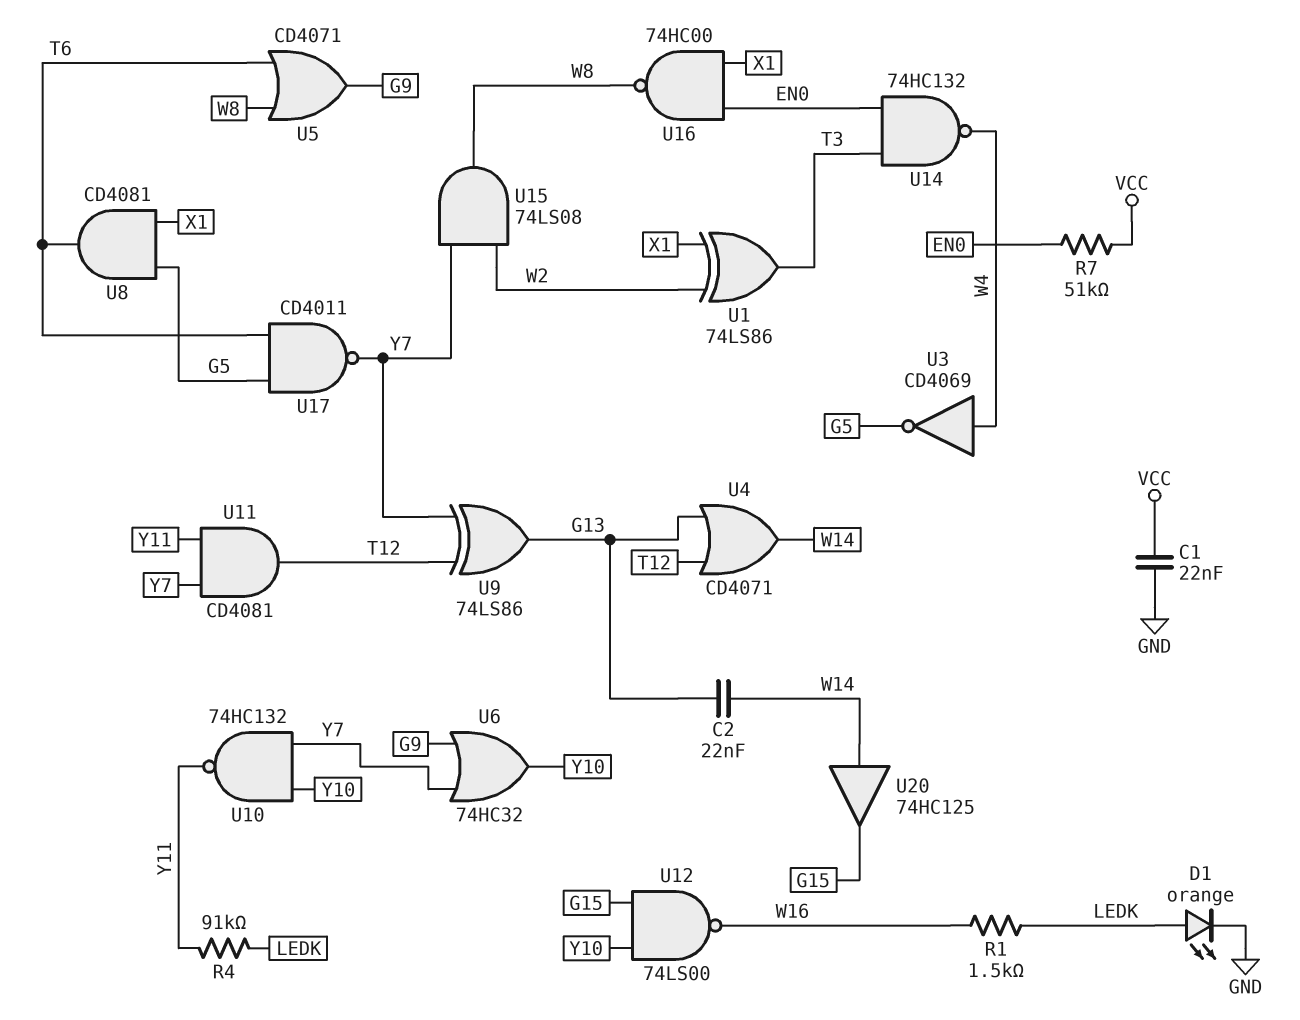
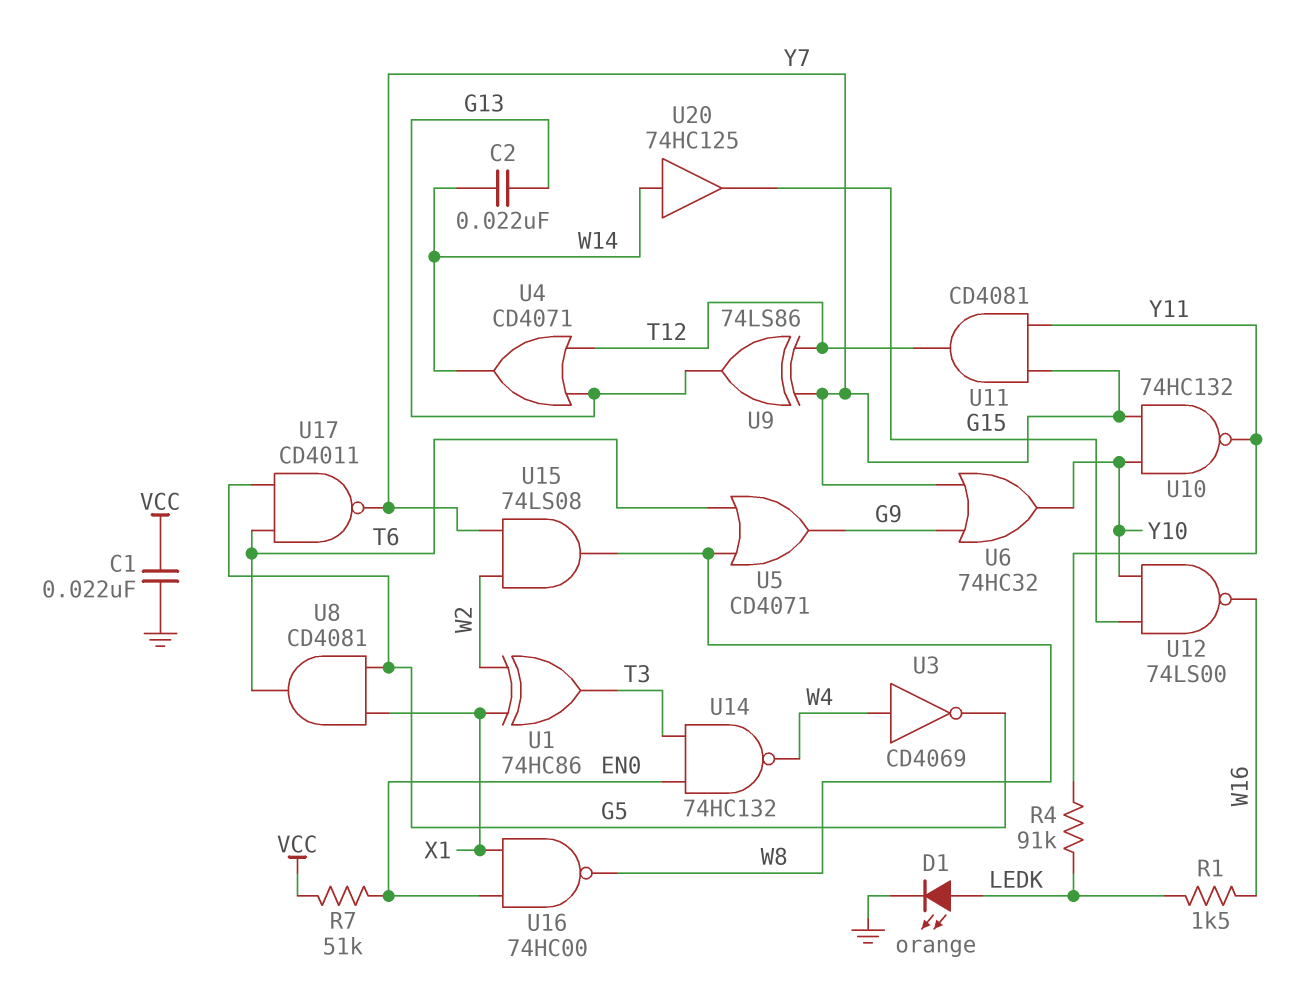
U1: XOR 74LS86 (in W2, in X1, out T3) -> XOR 74HC86 (in W2, in X1, out T3)

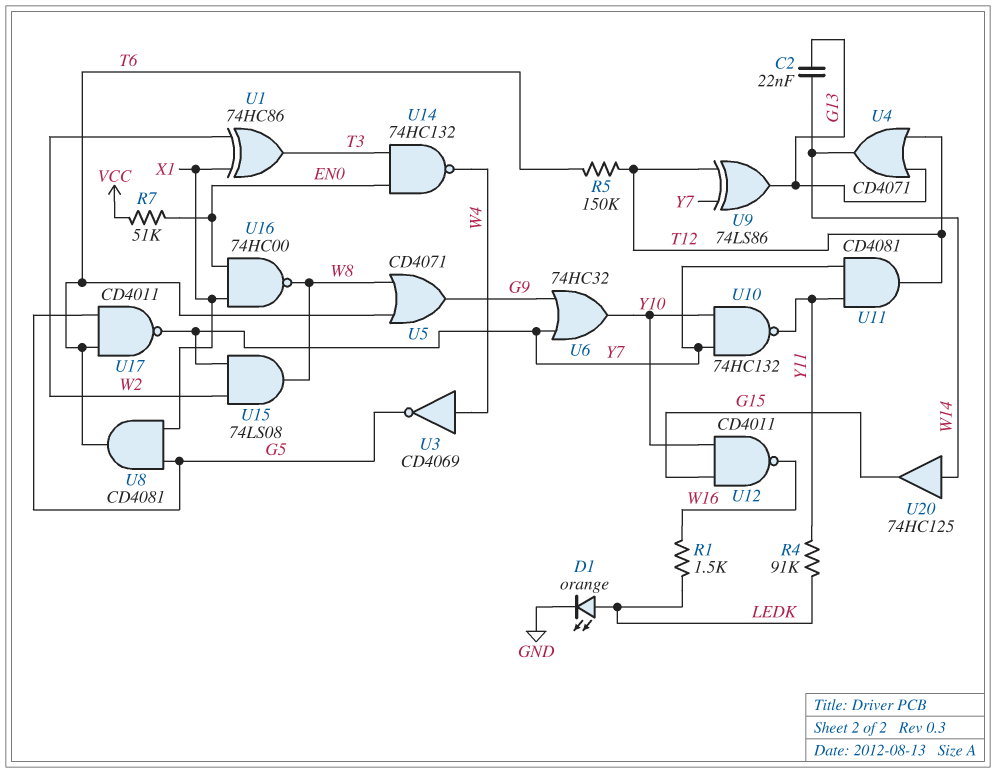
C1: 22nF (GND, VCC) -> none
R5: none -> 150k (T6, T12)
U12: NAND 74LS00 (in G15, in Y10, out W16) -> NAND CD4011 (in G15, in Y10, out W16)

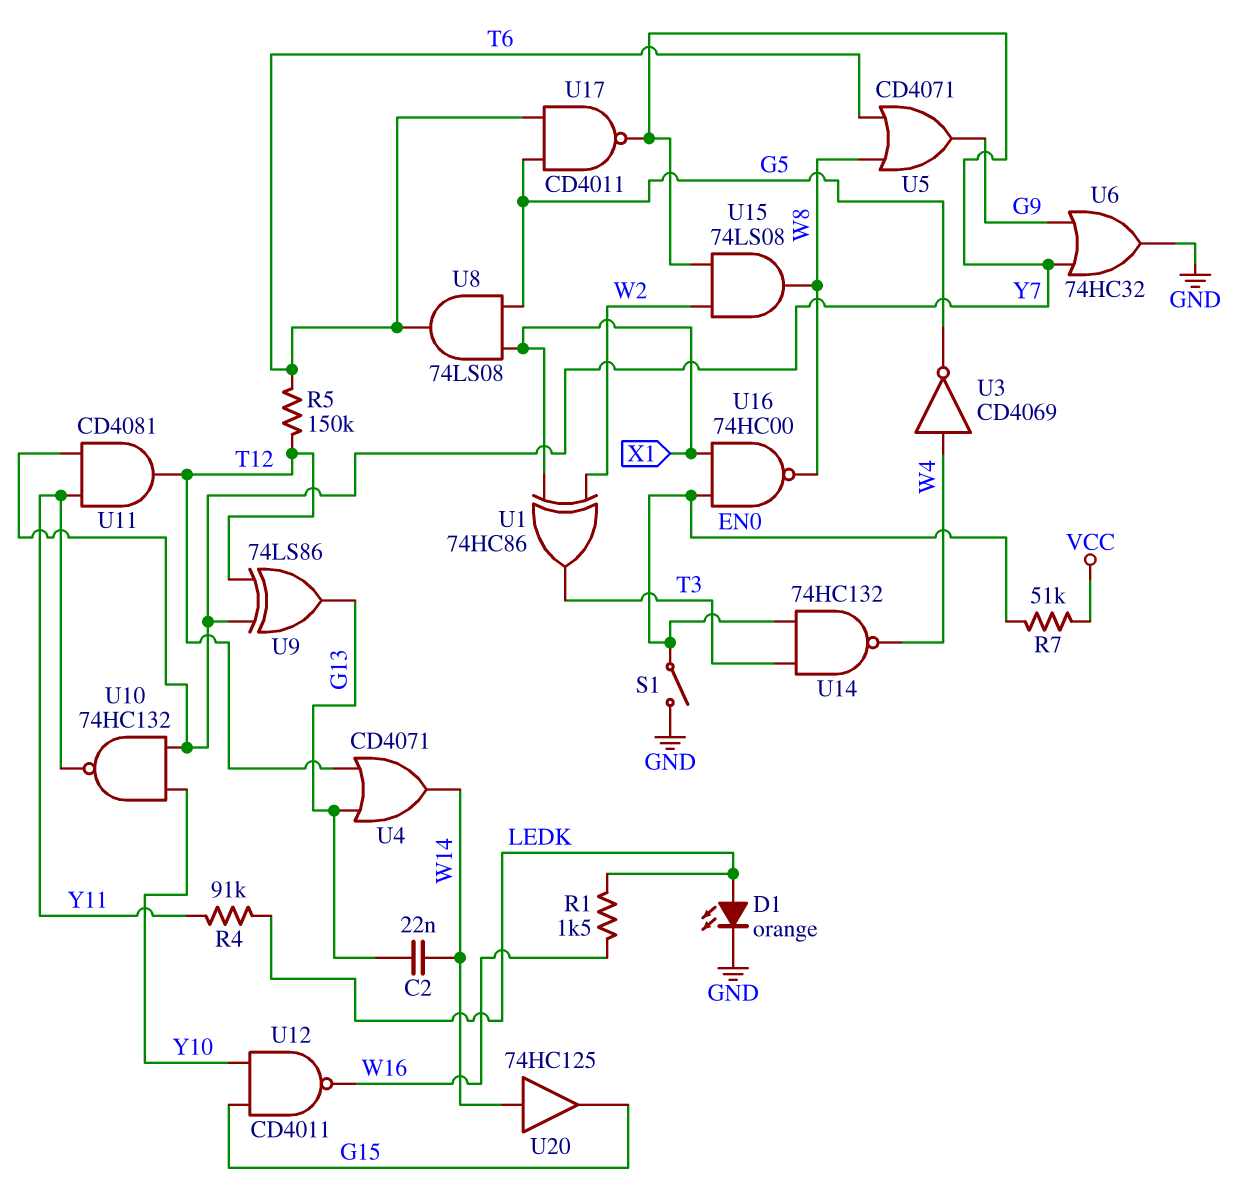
S1: none -> switch (EN0, GND)
U6: OR 74HC32 (in G9, in Y7, out Y10) -> OR 74HC32 (in G9, in Y7, out GND)
U8: AND CD4081 (in G5, in X1, out T6) -> AND 74LS08 (in G5, in X1, out T6)

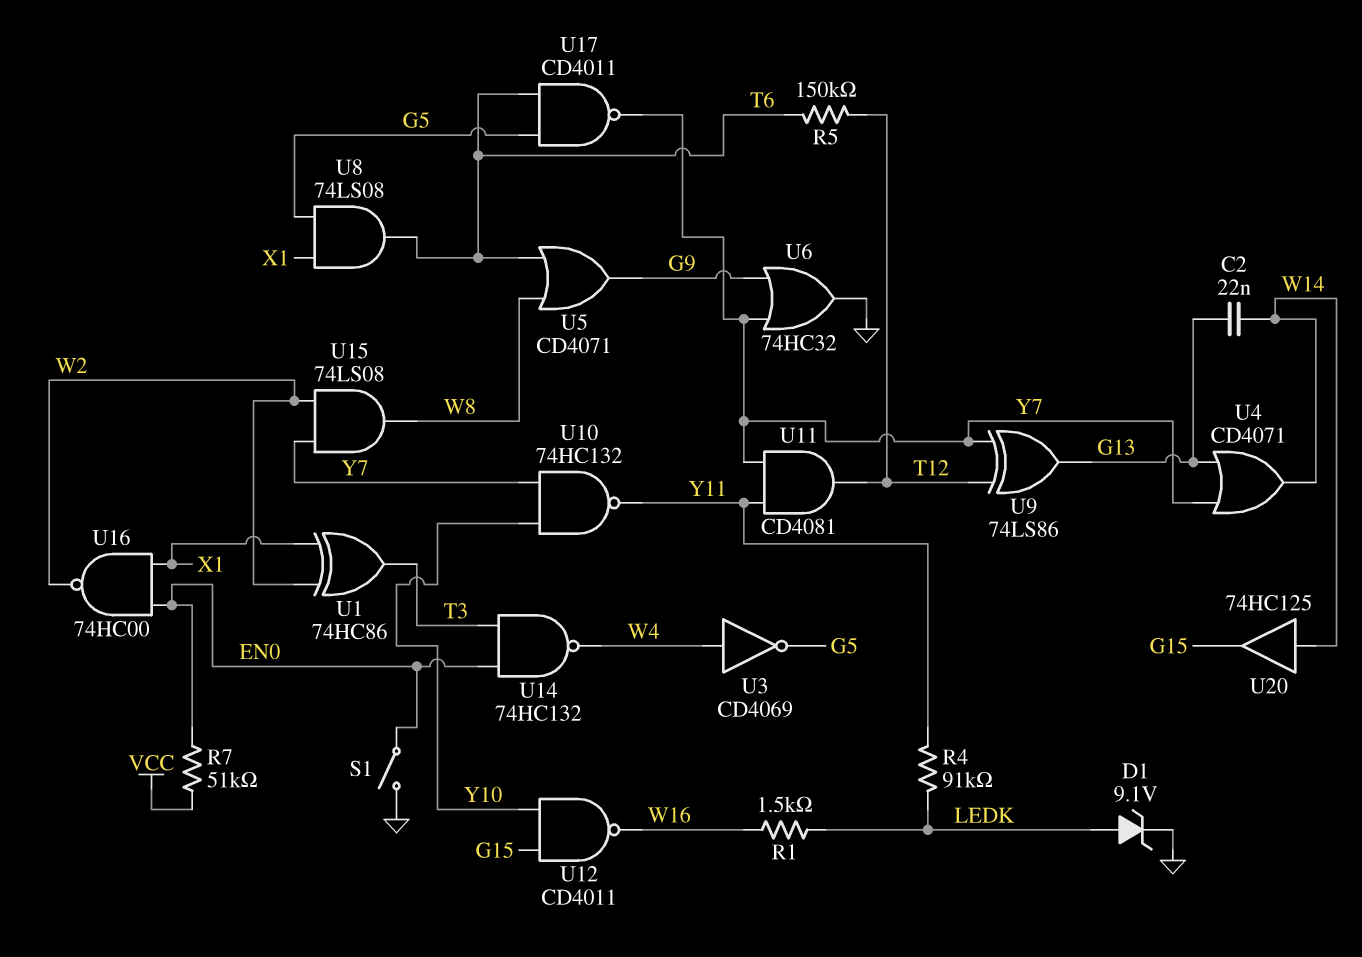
D1: LED orange (A LEDK, K GND) -> zener 9.1V (A LEDK, K GND)
U4: OR CD4071 (in G13, in T12, out W14) -> OR CD4071 (in G13, in Y7, out W14)
U16: NAND 74HC00 (in EN0, in X1, out W8) -> NAND 74HC00 (in EN0, in X1, out W2)

